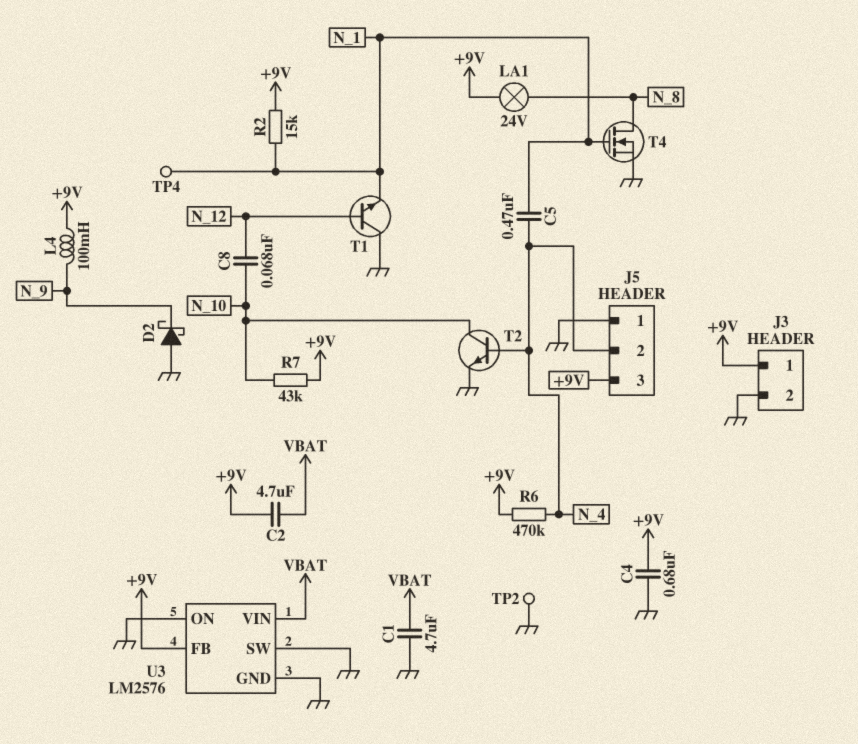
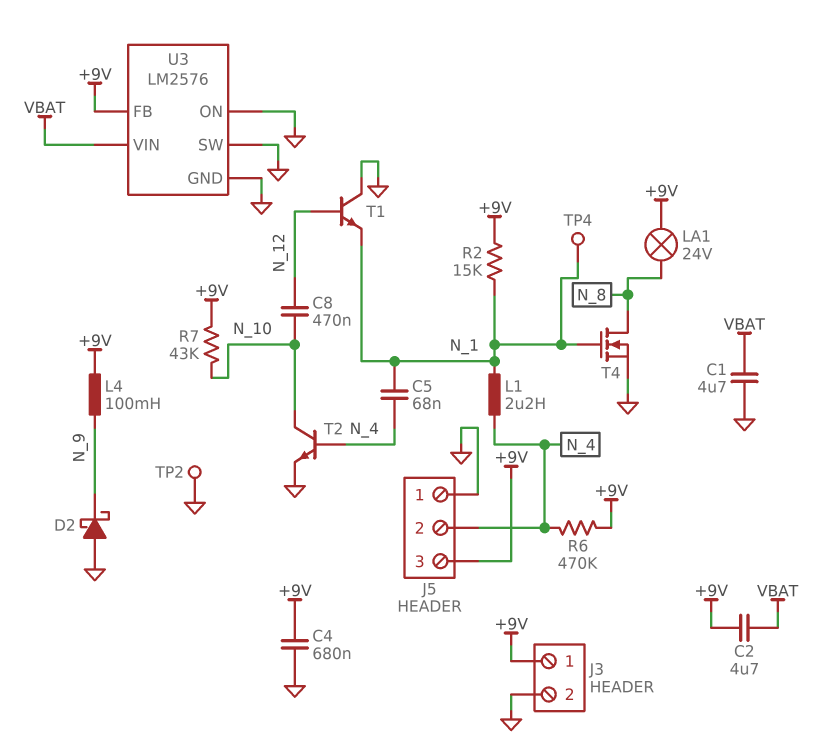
C5: 470nF (N_1, N_4) -> 68nF (N_1, N_4)
C8: 68nF (N_10, N_12) -> 470nF (N_10, N_12)
L1: none -> 2.2uH (N_1, N_4)

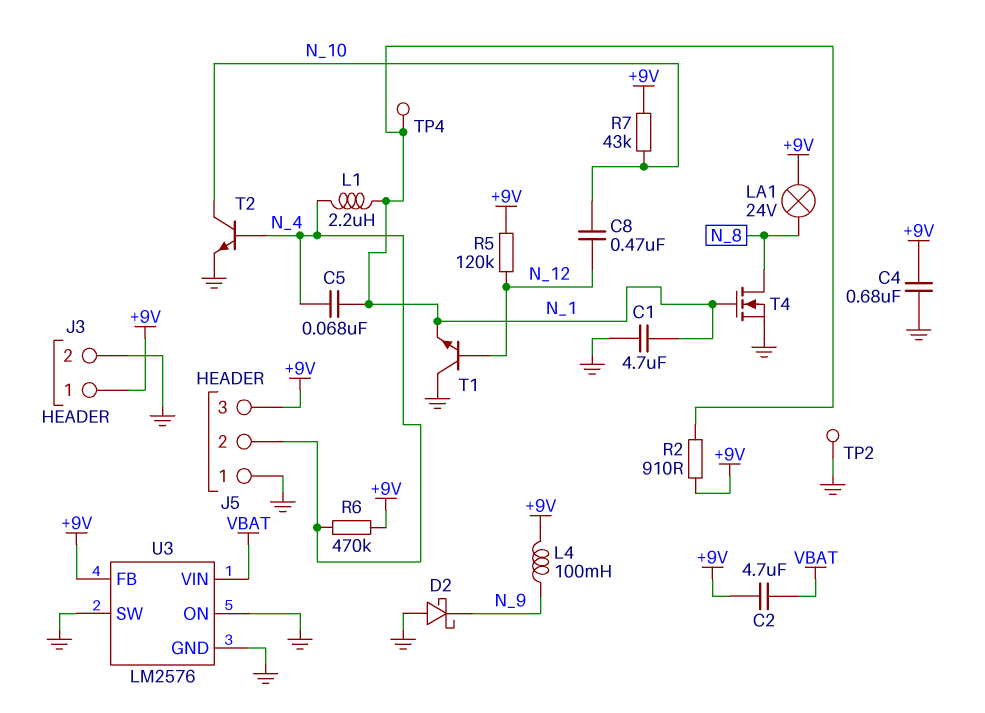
C1: 4.7uF (GND, VBAT) -> 4.7uF (GND, N_1)
R2: 15k (+9V, N_1) -> 910 (+9V, N_1)
R5: none -> 120k (+9V, N_12)

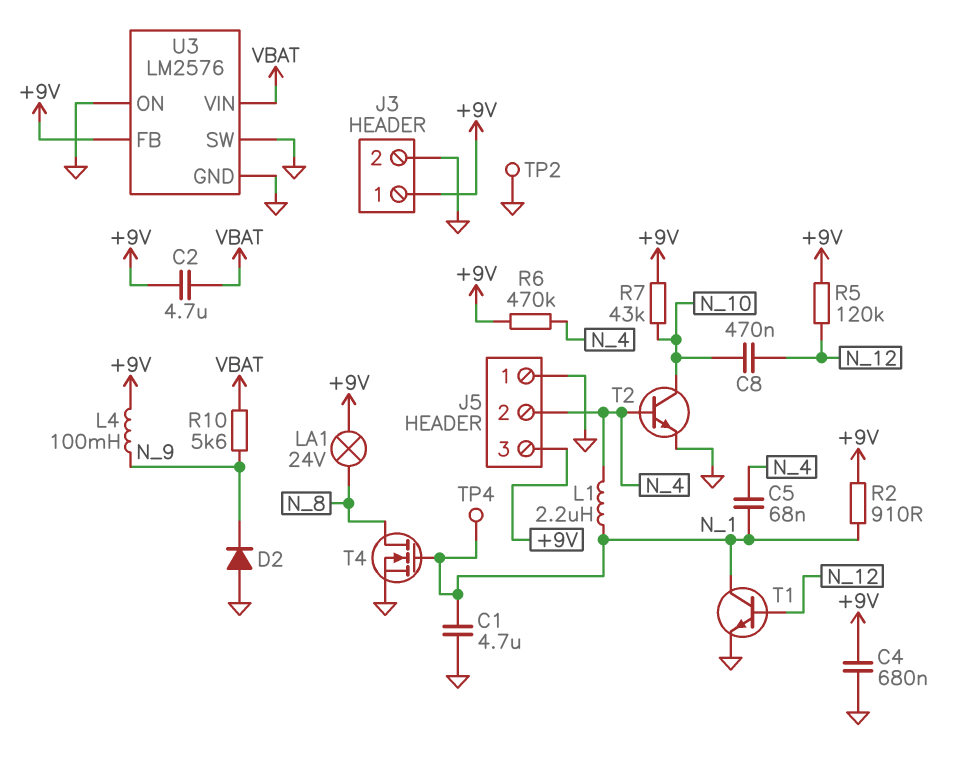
D2: schottky (A GND, K N_9) -> diode (A GND, K N_9)
R10: none -> 5.6k (N_9, VBAT)
T1: NPN (B N_12, C GND, E N_1) -> NPN (B N_12, C N_1, E GND)

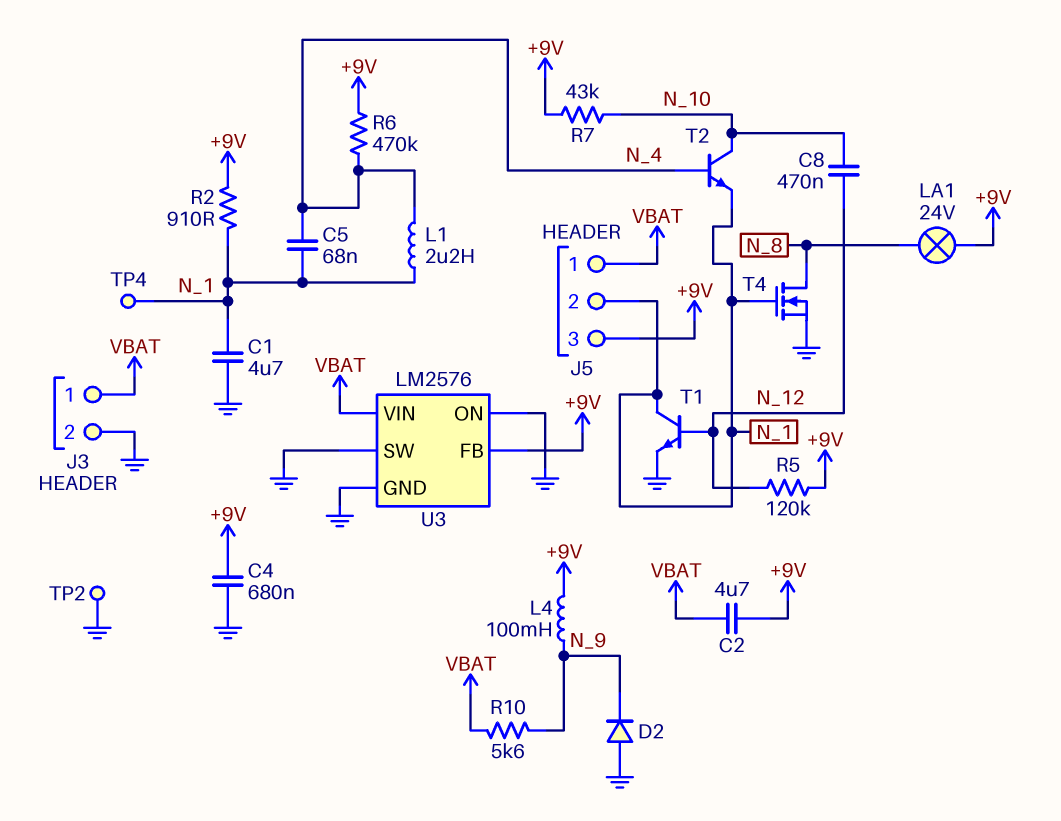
J3 pin 1: +9V -> VBAT
J5 pin 1: GND -> VBAT
J5 pin 2: N_4 -> N_1
T2: NPN (B N_4, C N_10, E GND) -> NPN (B N_4, C N_10, E N_1)

